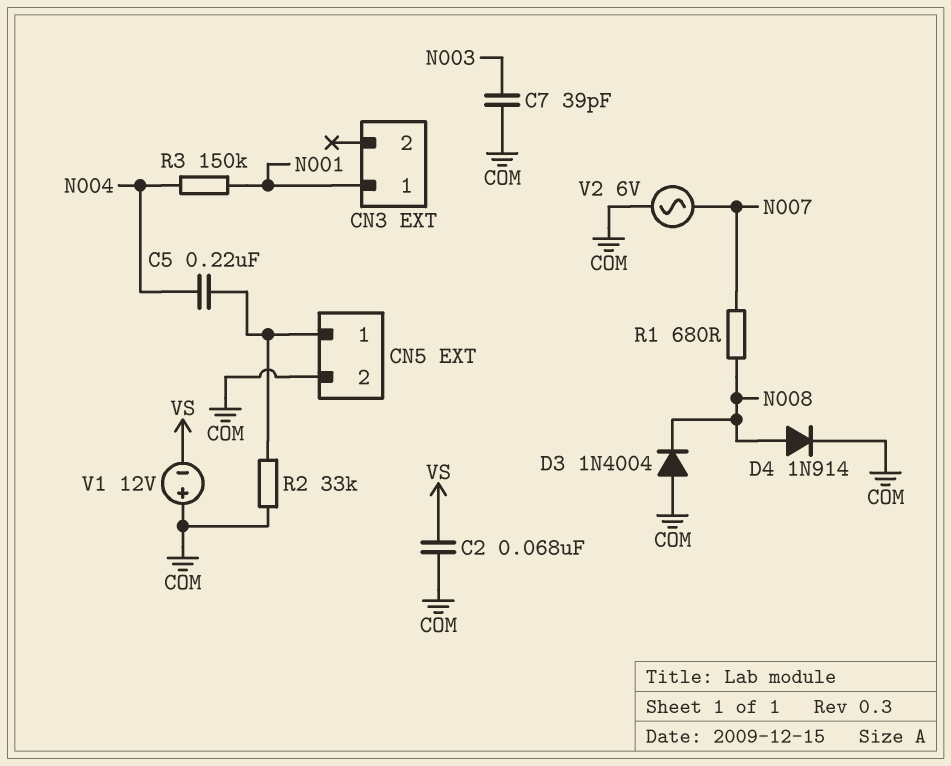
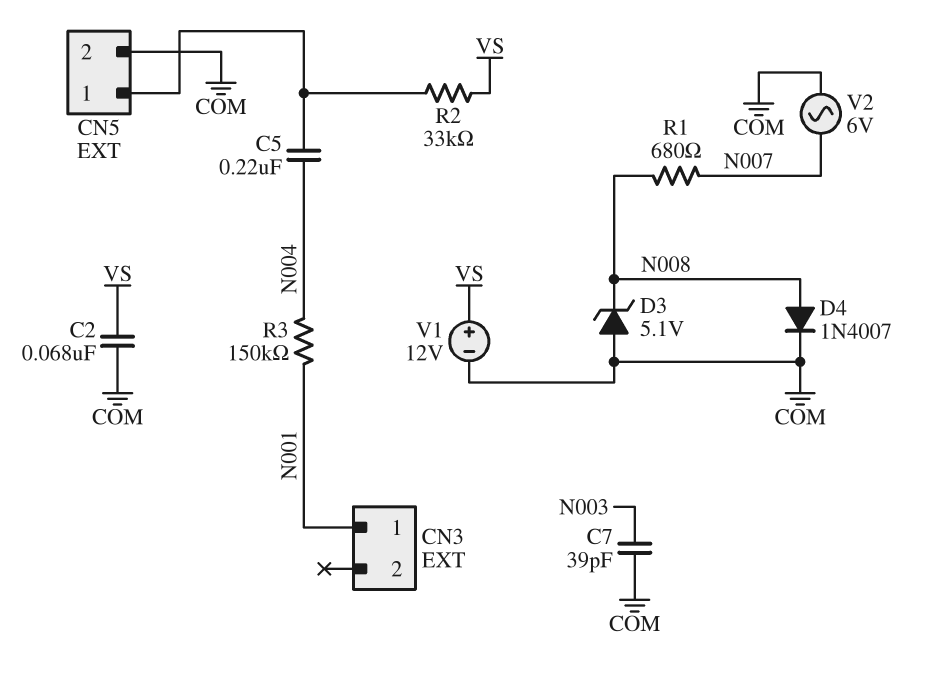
D3: diode 1N4004 (A COM, K N008) -> zener 5.1V (A COM, K N008)
D4: diode 1N914 (A N008, K COM) -> diode 1N4007 (A N008, K COM)
R2: 33k (CN5/1, COM) -> 33k (CN5/1, VS)
V1: 12V (plus COM, minus VS) -> 12V (plus VS, minus COM)

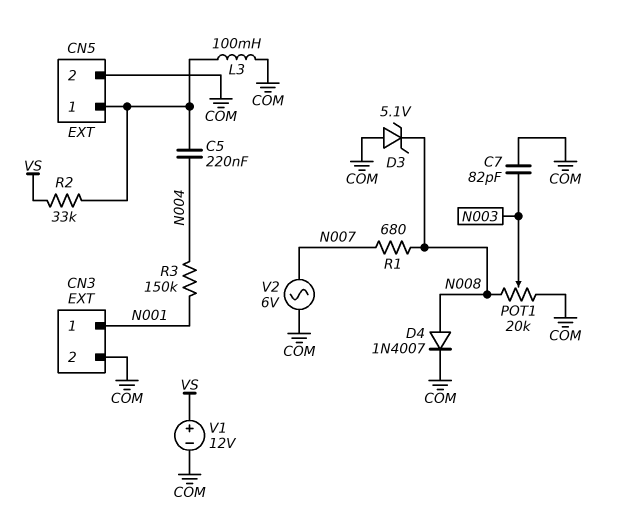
C2: 68nF (COM, VS) -> none
C7: 39pF (COM, N003) -> 82pF (COM, N003)
CN3 pin 2: none -> COM
L3: none -> 100mH (CN5/1, COM)
POT1: none -> 20k (COM, N008, wiper N003)

